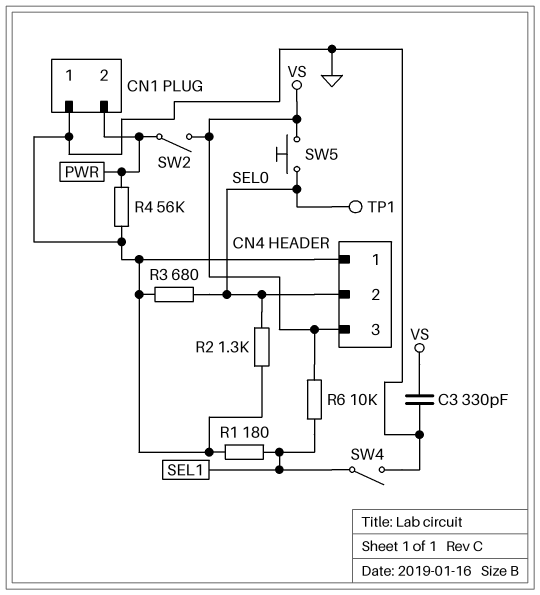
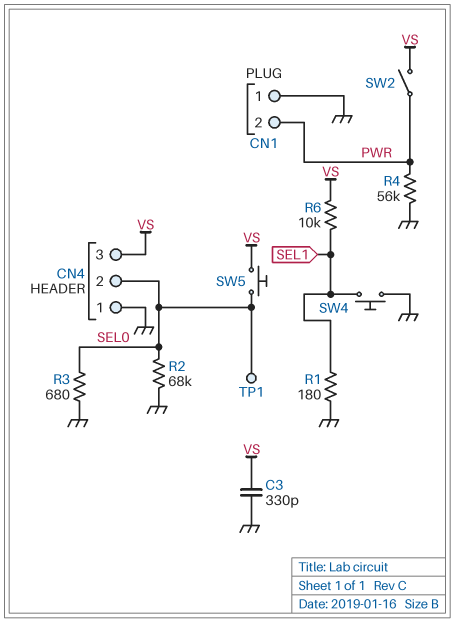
R2: 1.3k (GND, SEL0) -> 68k (GND, SEL0)
SW4: switch (GND, SEL1) -> button (GND, SEL1)

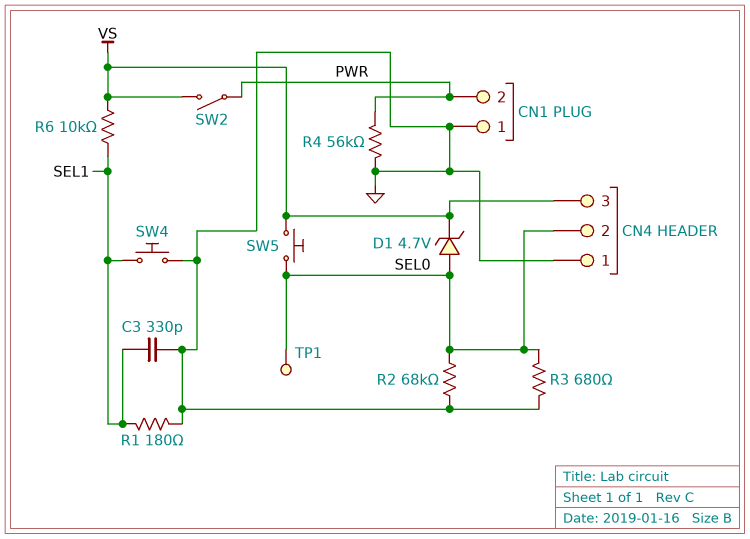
C3: 330pF (GND, VS) -> 330pF (GND, SEL1)
D1: none -> zener 4.7V (A SEL0, K VS)

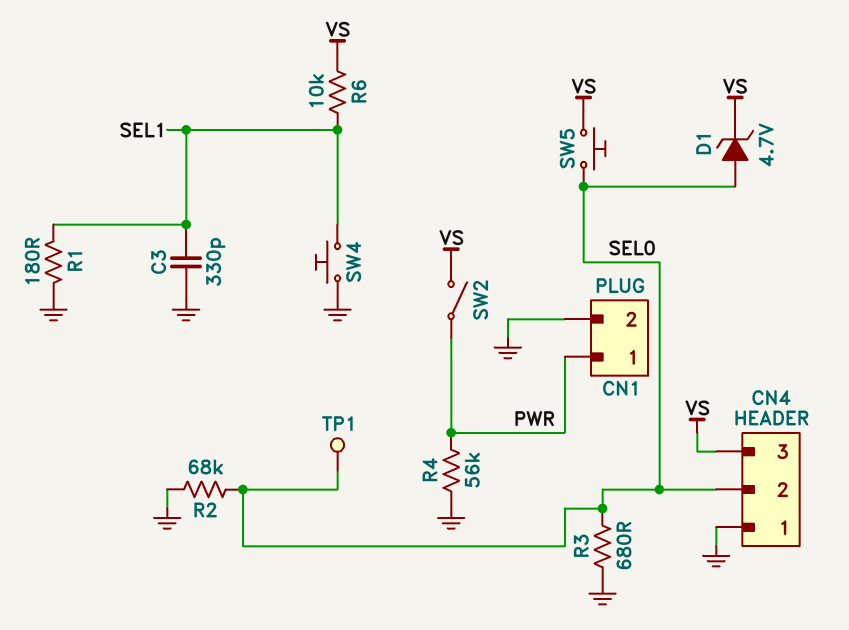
CN1 pin 1: GND -> PWR
CN1 pin 2: PWR -> GND

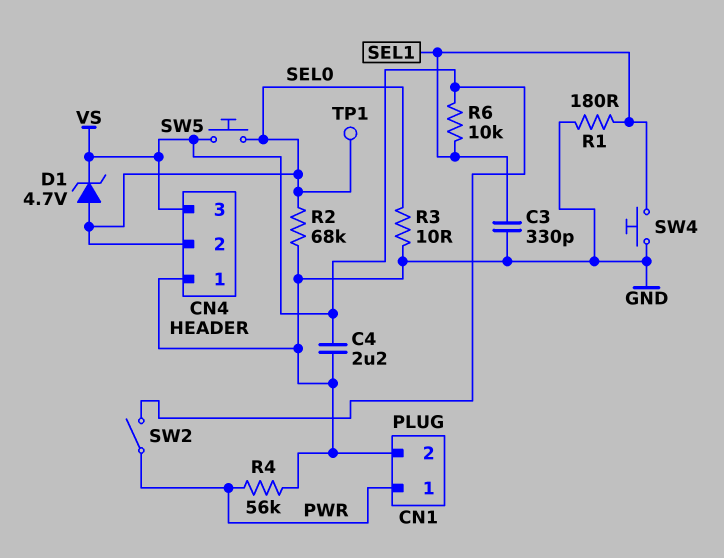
C4: none -> 2.2uF (GND, VS)
R3: 680 (GND, SEL0) -> 10 (GND, SEL0)

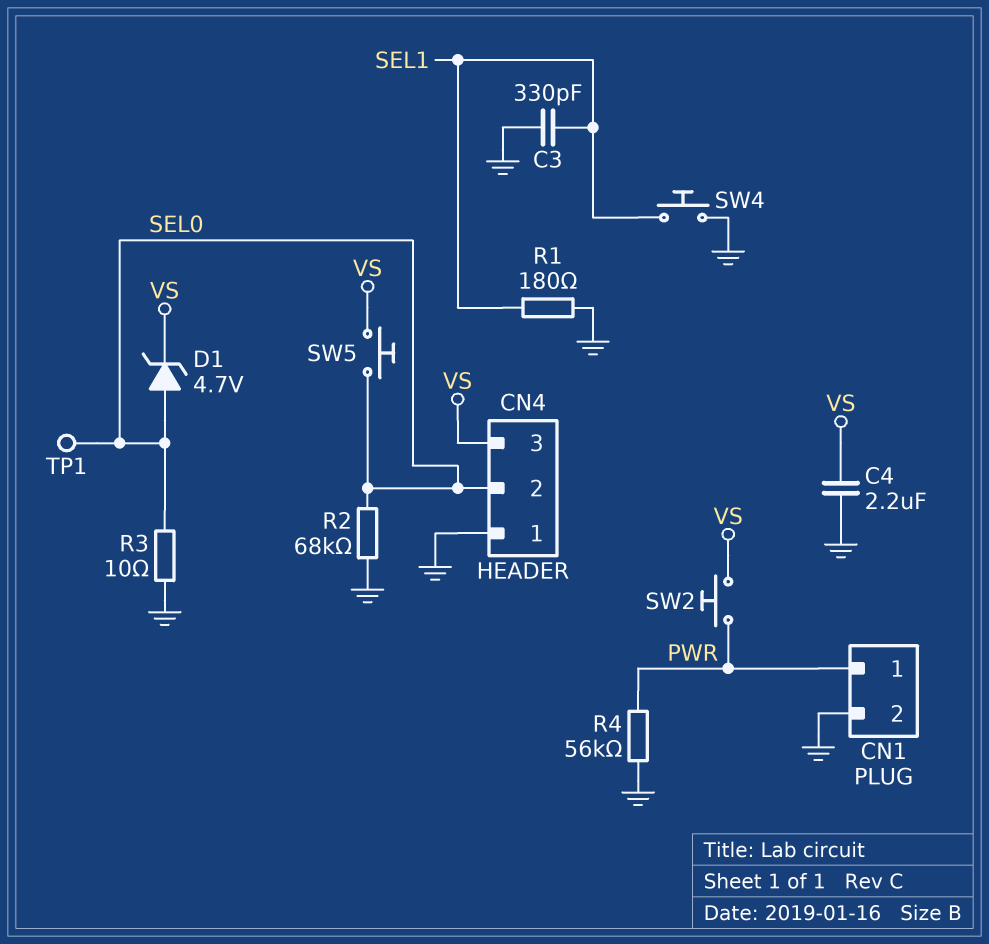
R6: 10k (SEL1, VS) -> none
SW2: switch (PWR, VS) -> button (PWR, VS)

